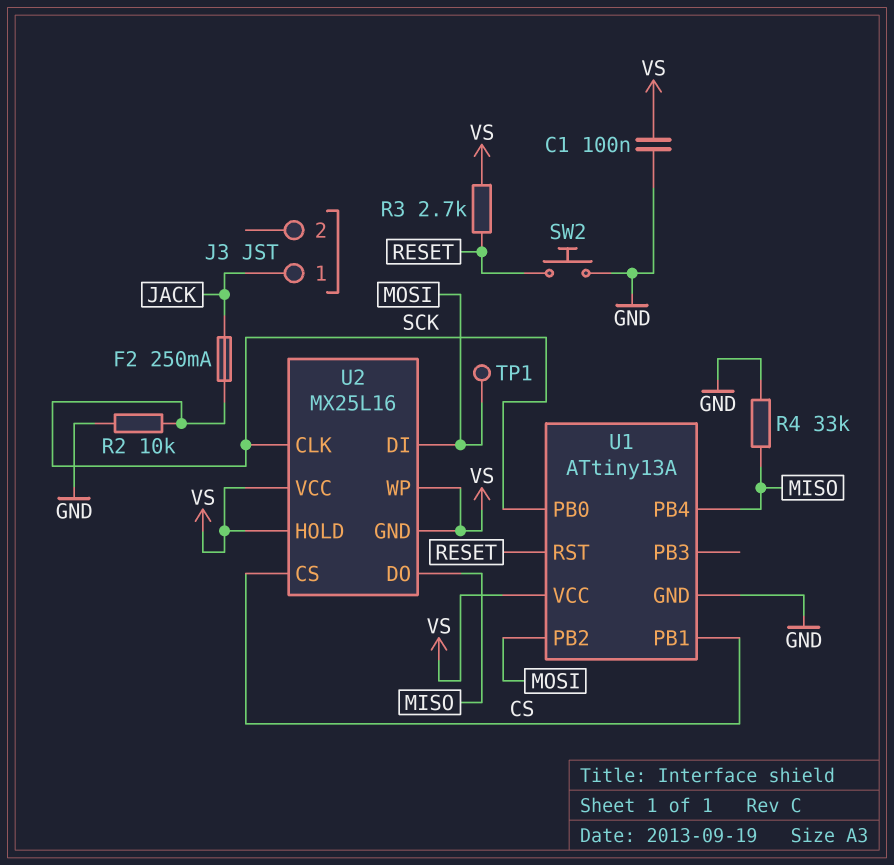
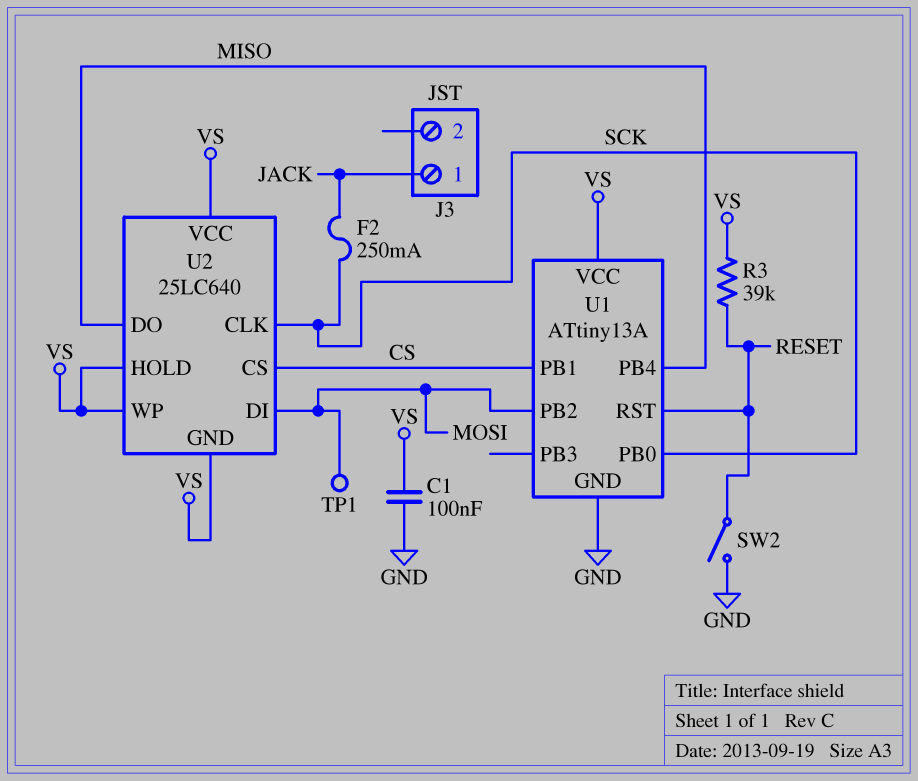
R2: 10k (GND, SCK) -> none
R3: 2.7k (RESET, VS) -> 39k (RESET, VS)
R4: 33k (GND, MISO) -> none
SW2: button (GND, RESET) -> switch (GND, RESET)
U2: MX25L16 -> 25LC640

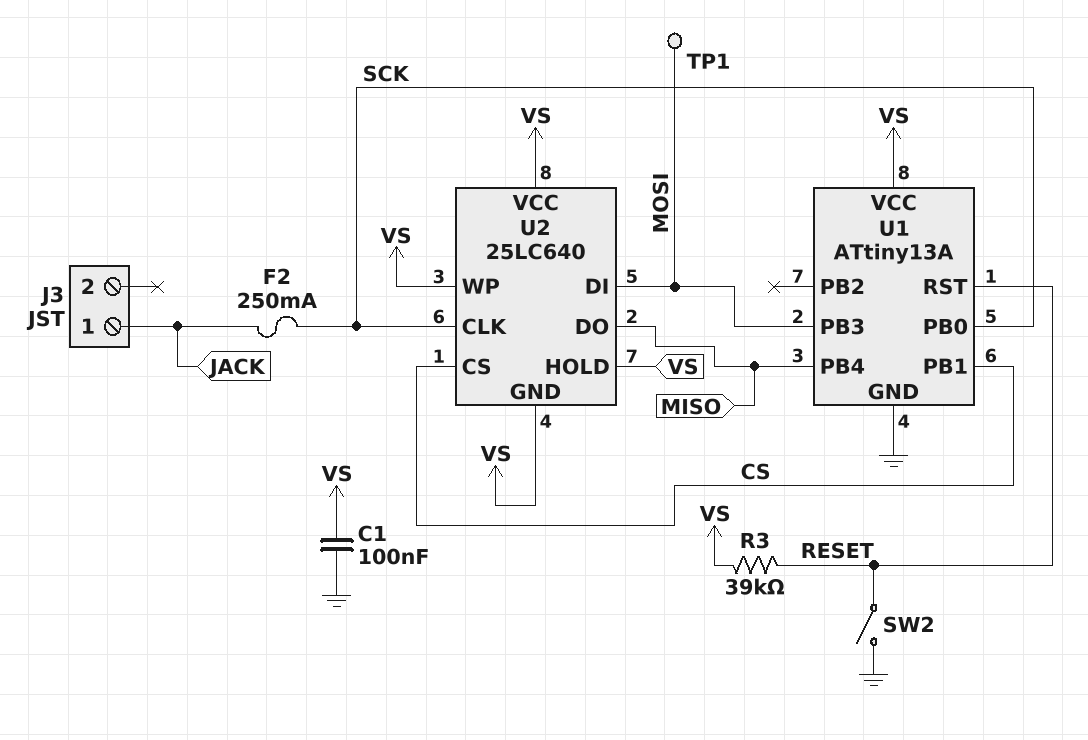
U1 pin PB2: MOSI -> none
U1 pin PB3: none -> MOSI

